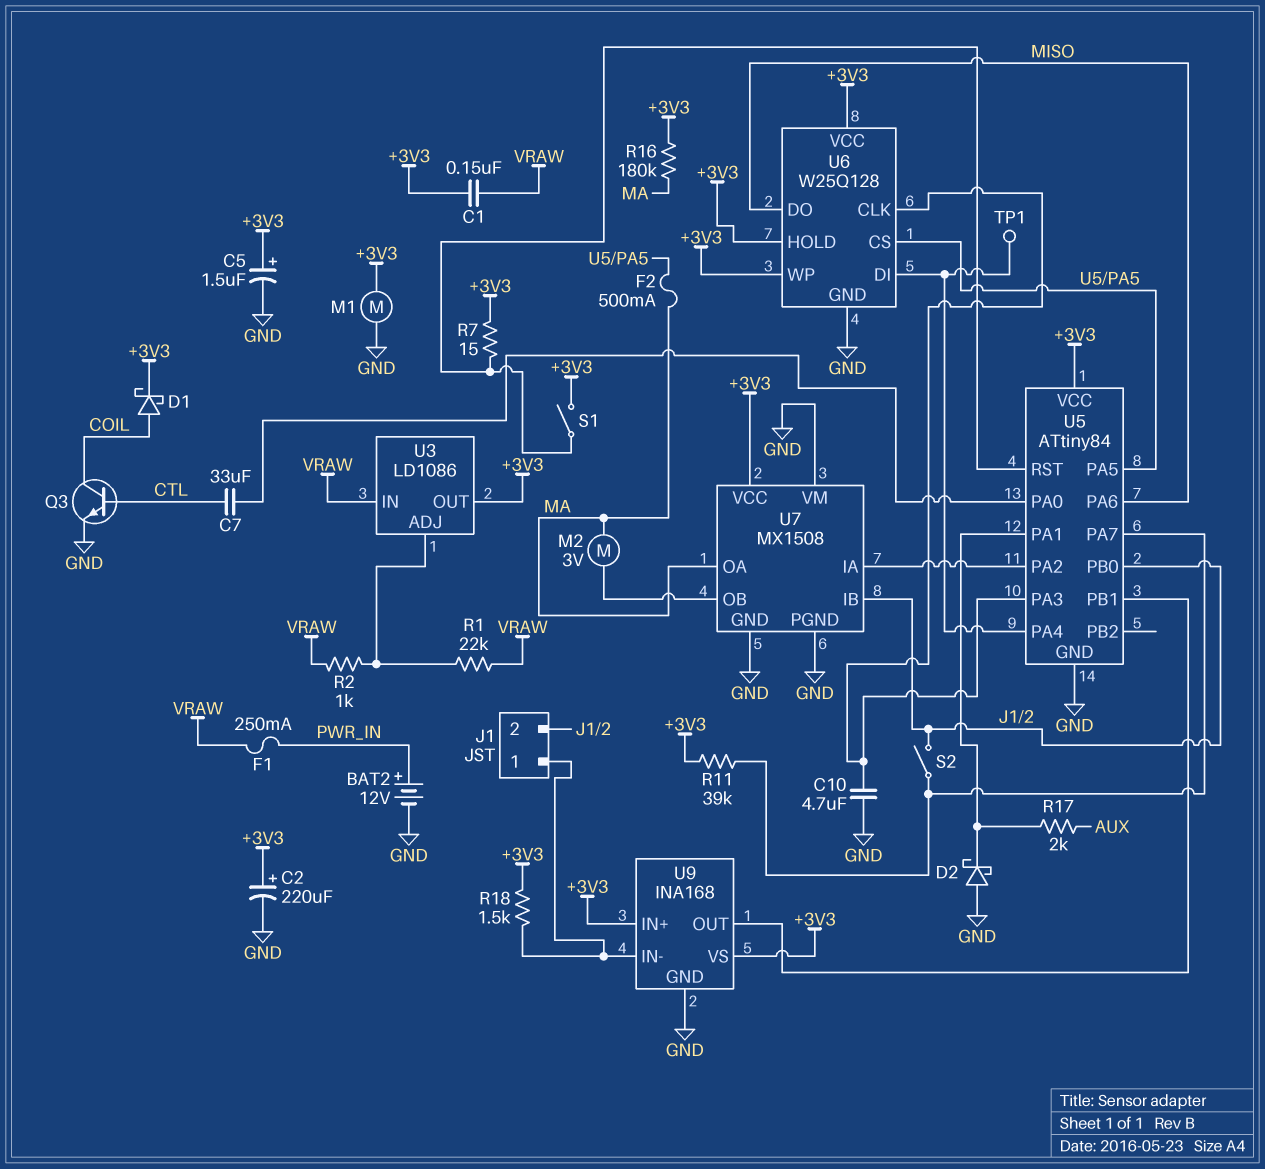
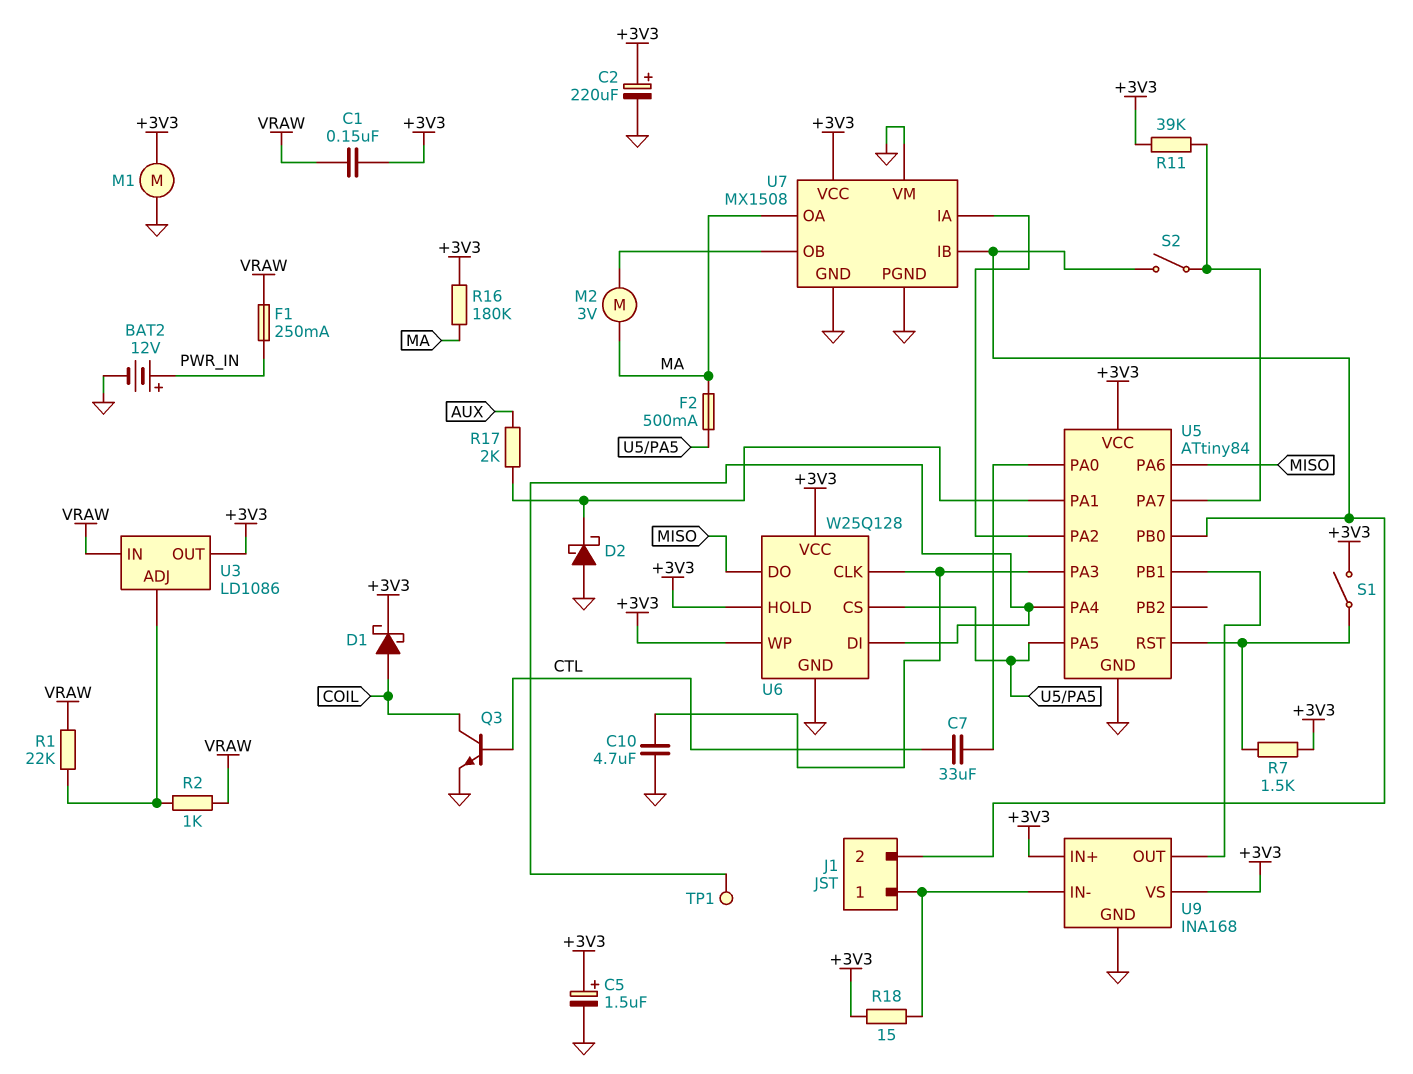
R7: 15 (+3V3, U5/RST) -> 1.5k (+3V3, U5/RST)
R18: 1.5k (+3V3, J1/1) -> 15 (+3V3, J1/1)

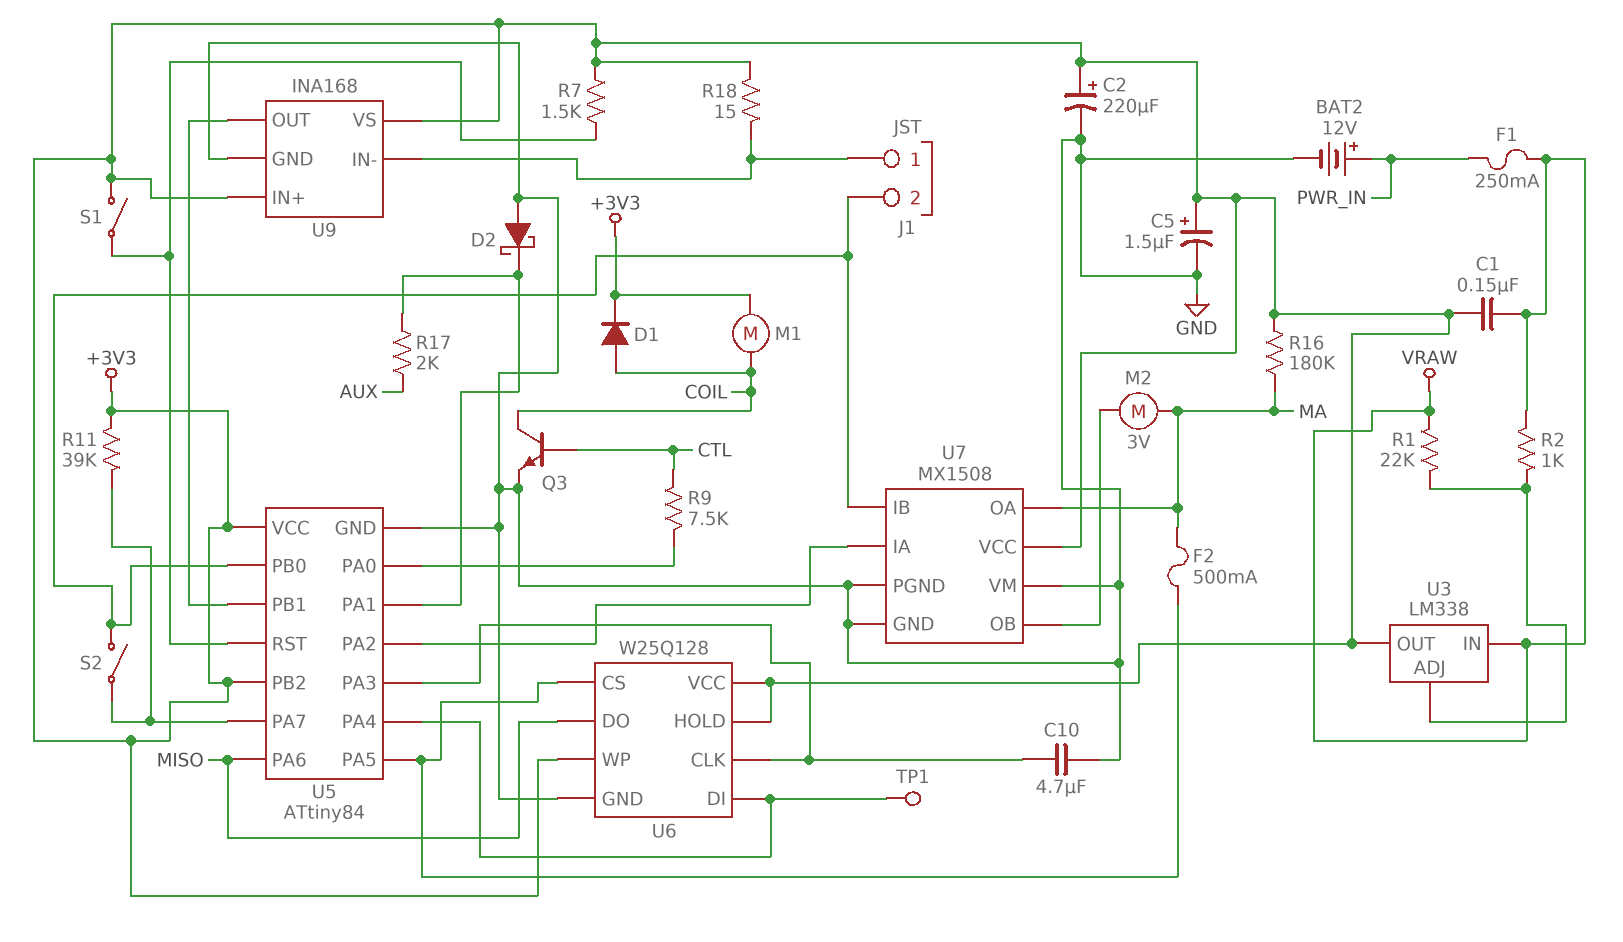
C7: 33uF (CTL, U5/PA0) -> none
D1: schottky (A COIL, K +3V3) -> diode (A COIL, K +3V3)
M1: motor (+3V3, GND) -> motor (+3V3, COIL)
R9: none -> 7.5k (CTL, U5/PA0)
U3: LD1086 -> LM338
U5 pin PB2: none -> +3V3

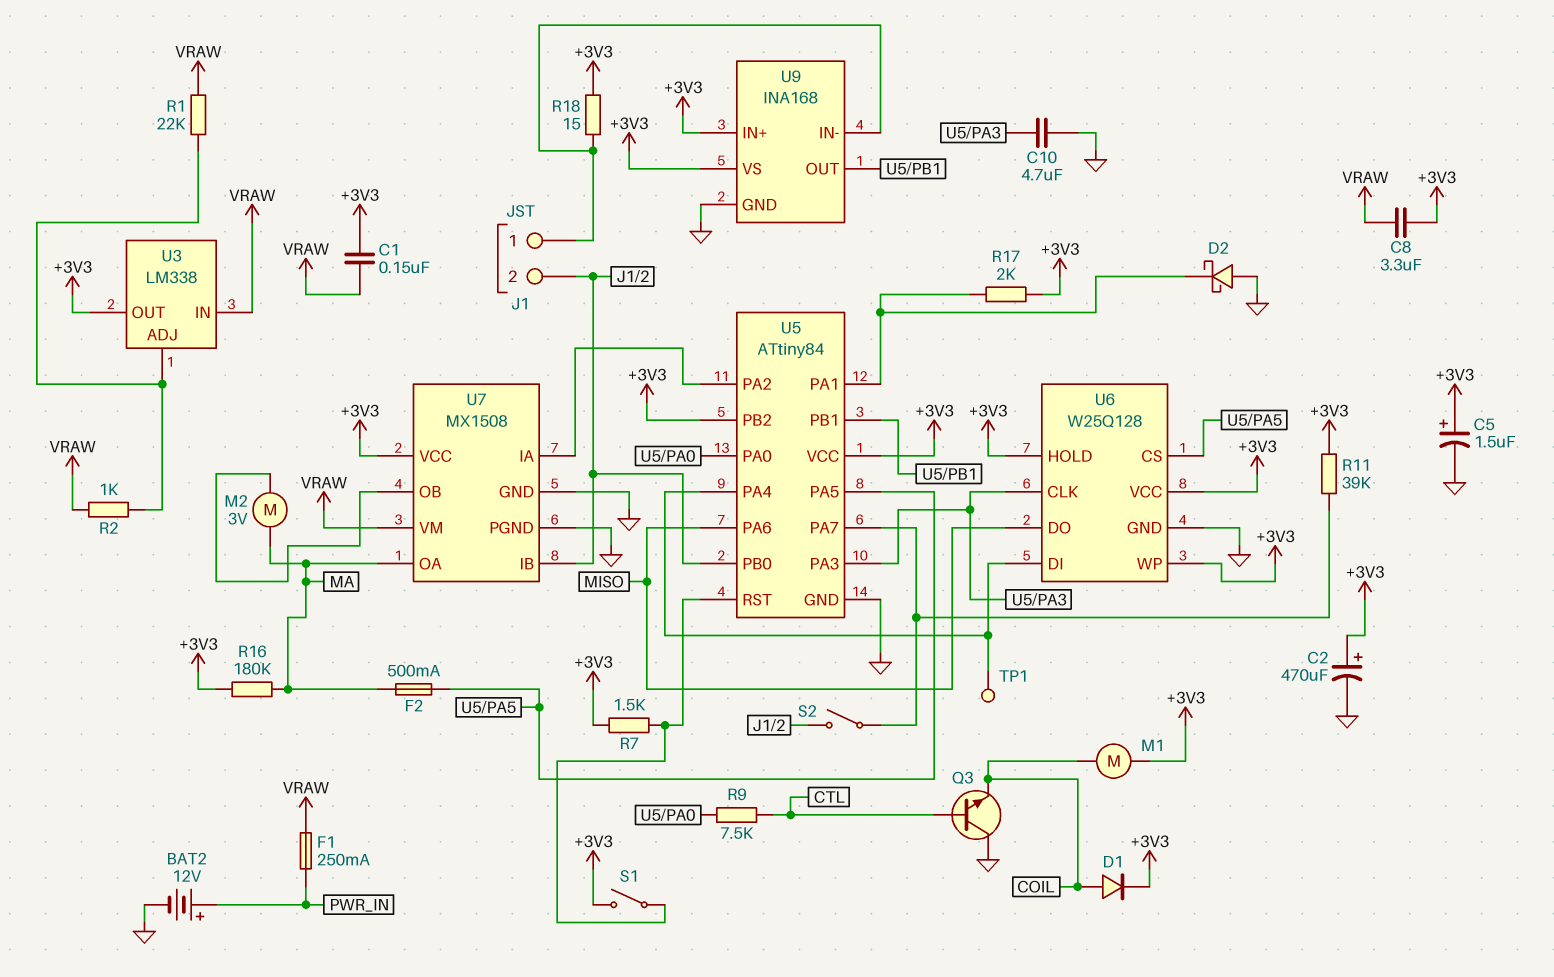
C2: 220uF (plus +3V3, minus GND) -> 470uF (plus +3V3, minus GND)
C8: none -> 3.3uF (+3V3, VRAW)
Q3: NPN (B CTL, C COIL, E GND) -> NPN (B CTL, C GND, E COIL)
R17: 2k (AUX, U5/PA1) -> 2k (+3V3, U5/PA1)
U7 pin VM: GND -> VRAW

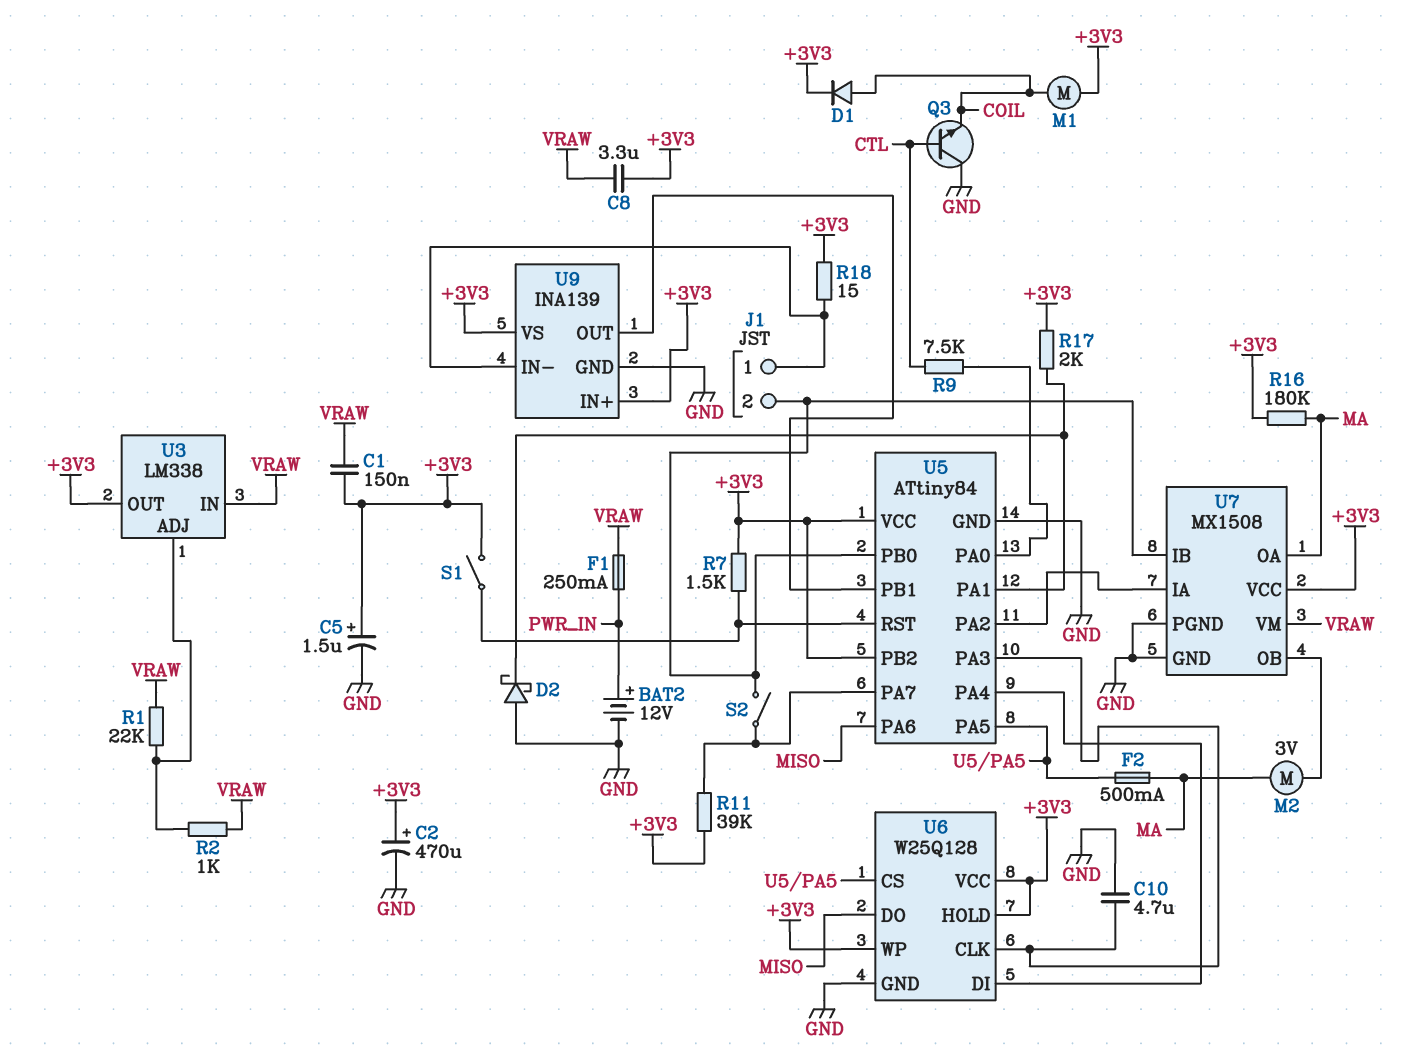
TP1: test point (U5/PA4) -> none
U9: INA168 -> INA139

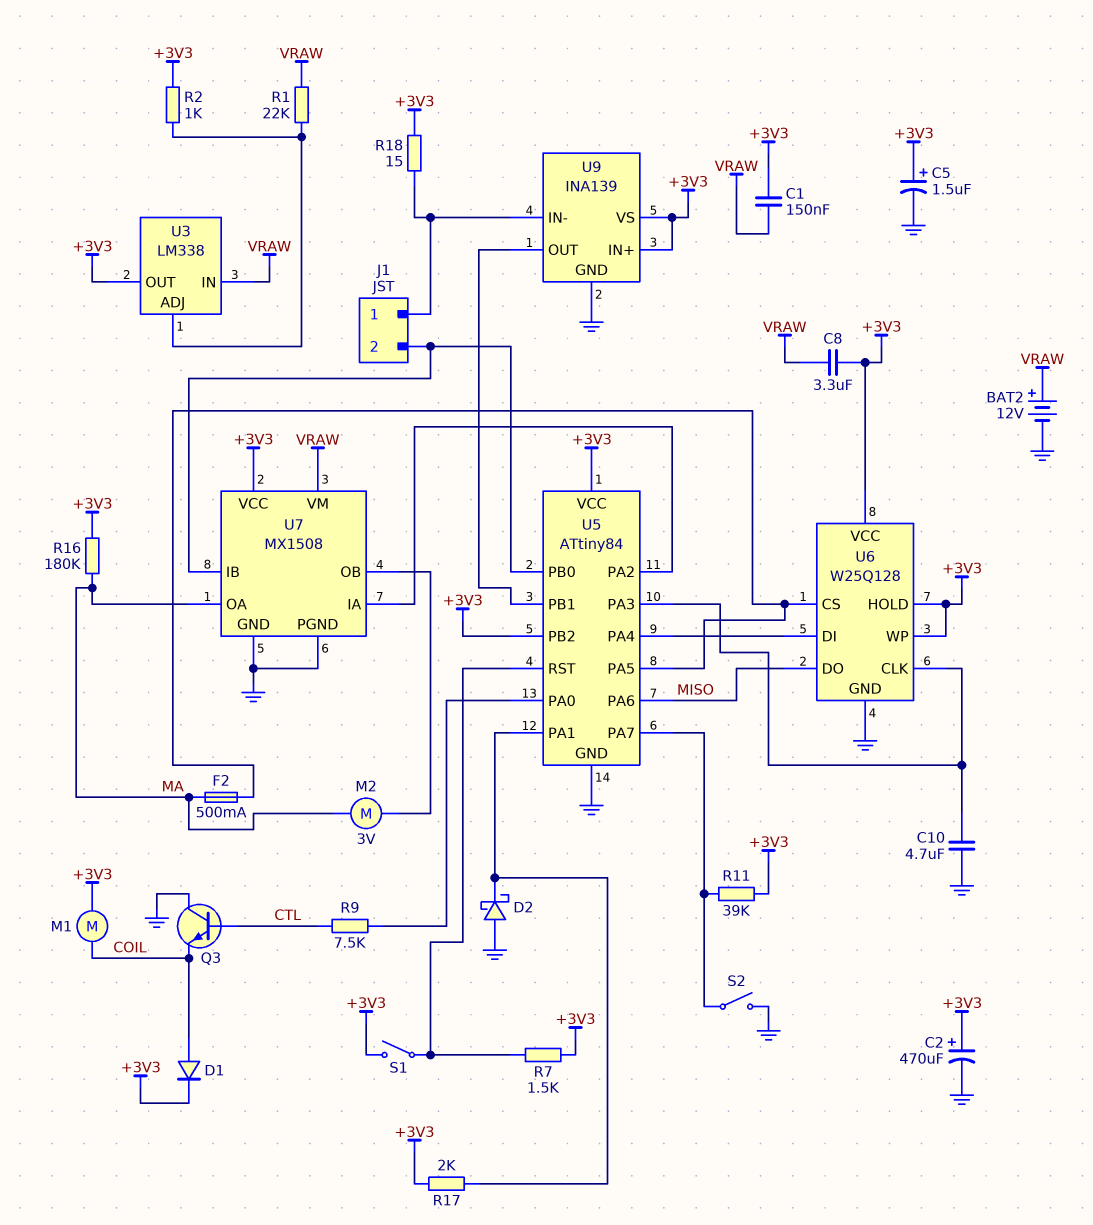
BAT2: 12V (plus PWR_IN, minus GND) -> 12V (plus VRAW, minus GND)
F1: 250mA (PWR_IN, VRAW) -> none
R2: 1k (U3/ADJ, VRAW) -> 1k (+3V3, U3/ADJ)
S2: switch (J1/2, U5/PA7) -> switch (GND, U5/PA7)

